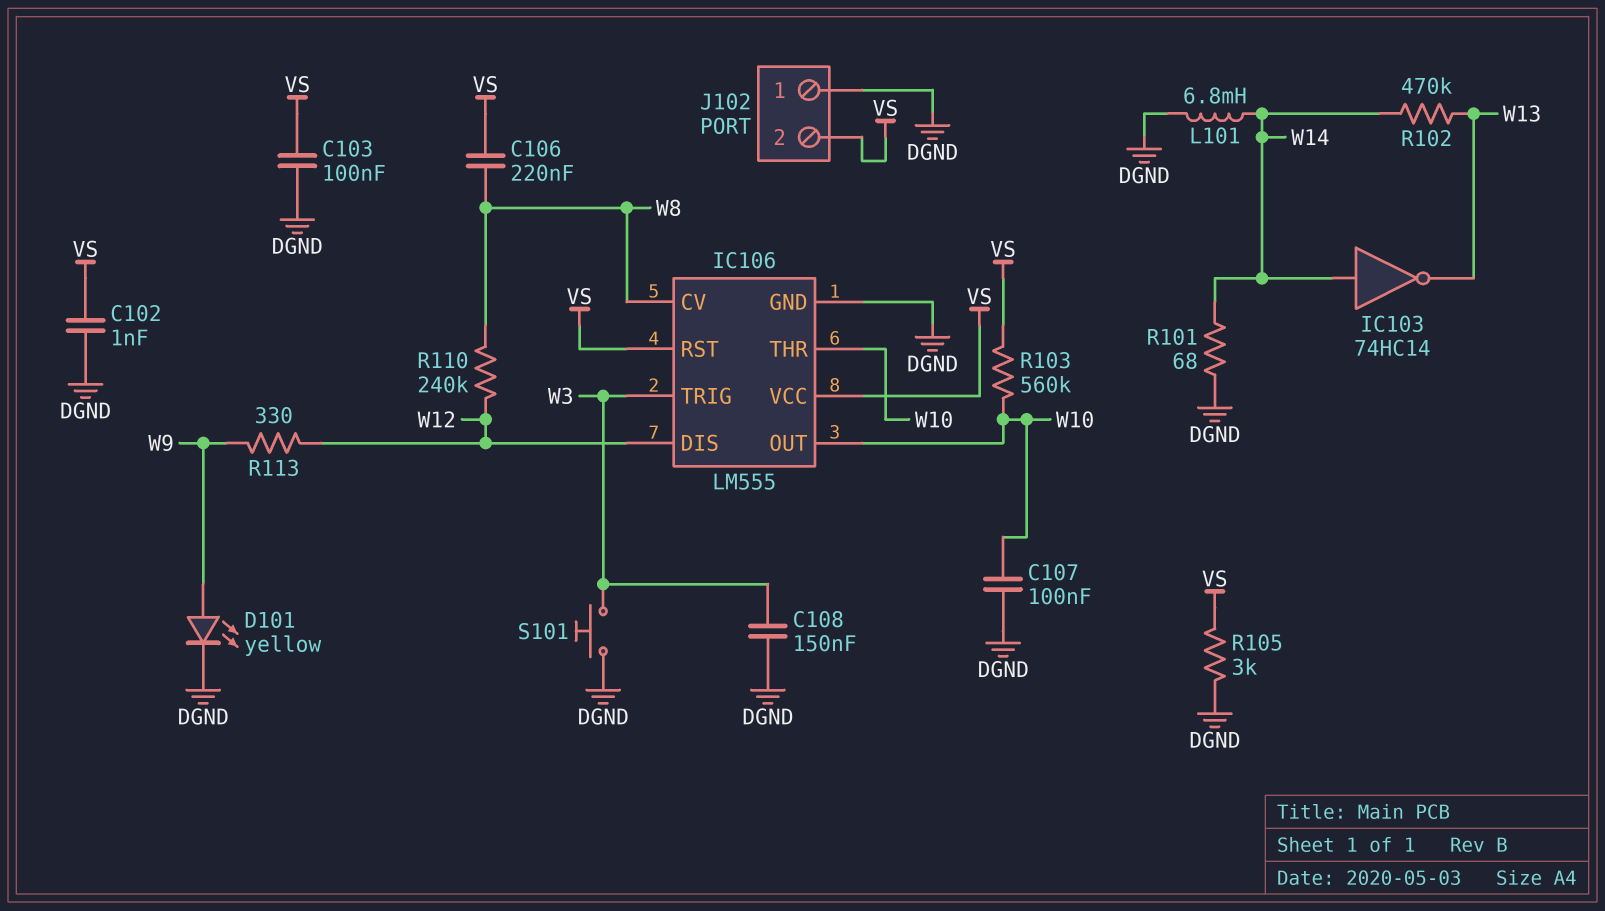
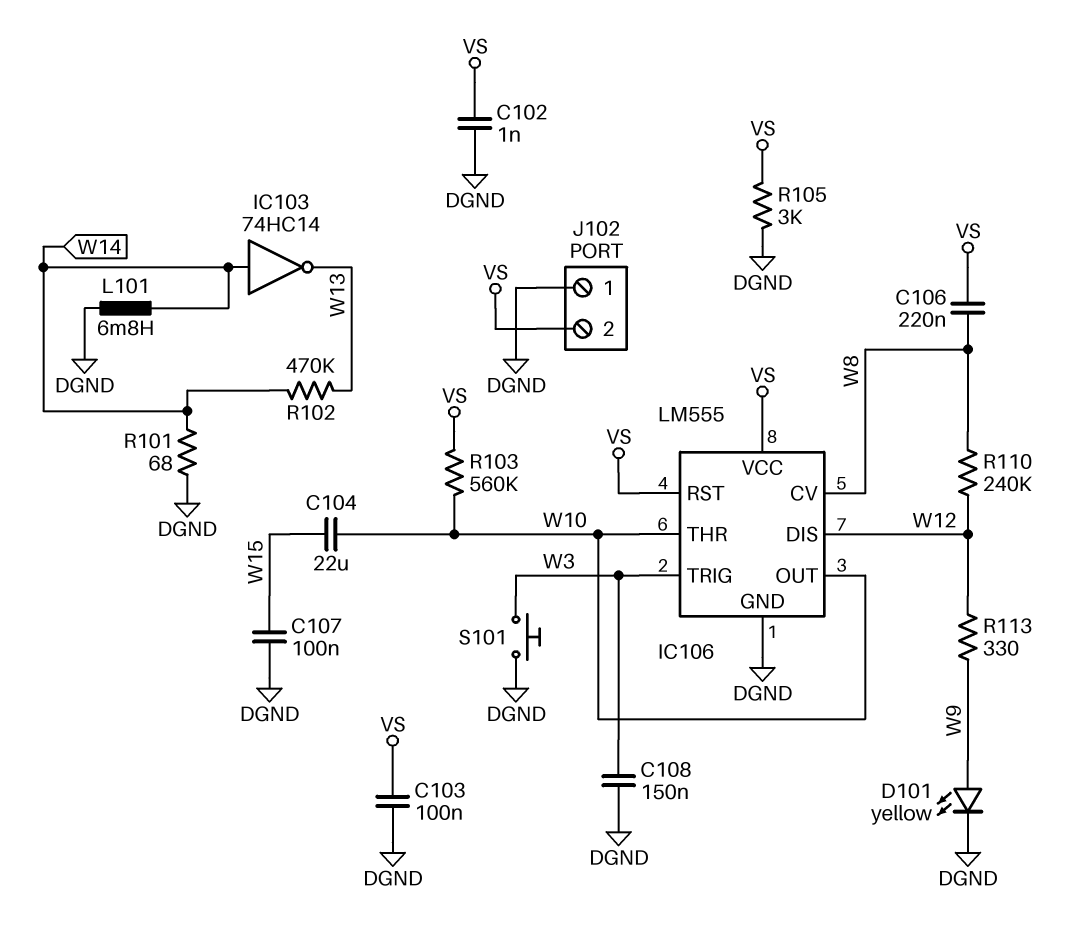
C104: none -> 22uF (W10, W15)
C107: 100nF (DGND, W10) -> 100nF (DGND, W15)

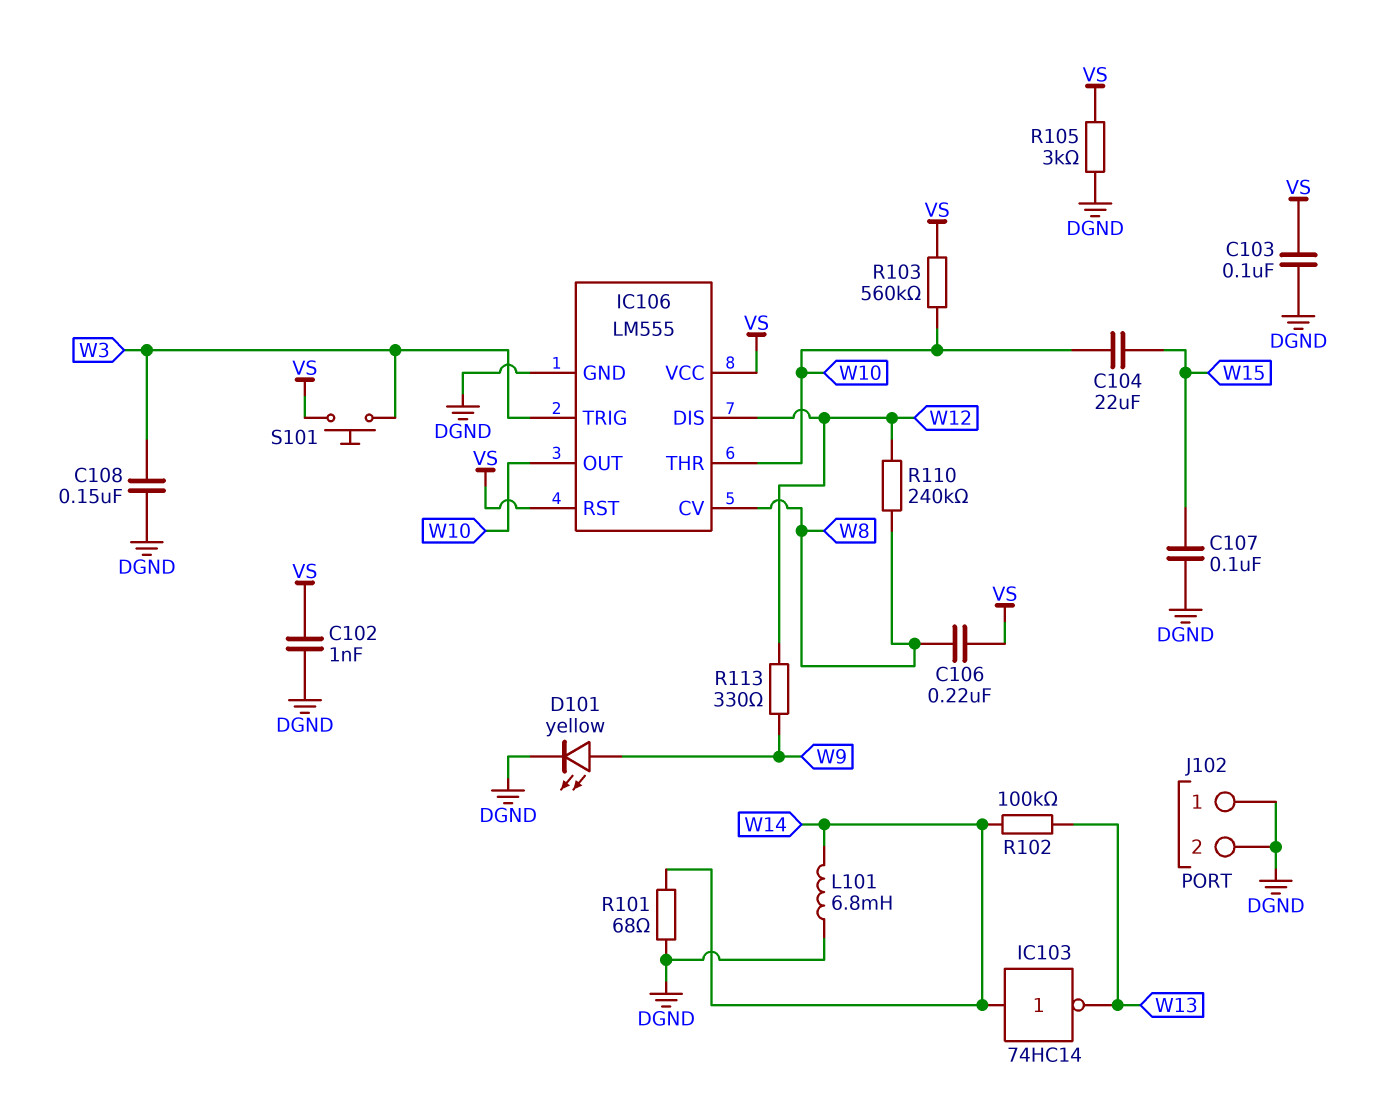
J102 pin 2: VS -> DGND
R102: 470k (W13, W14) -> 100k (W13, W14)
S101: button (DGND, W3) -> button (VS, W3)

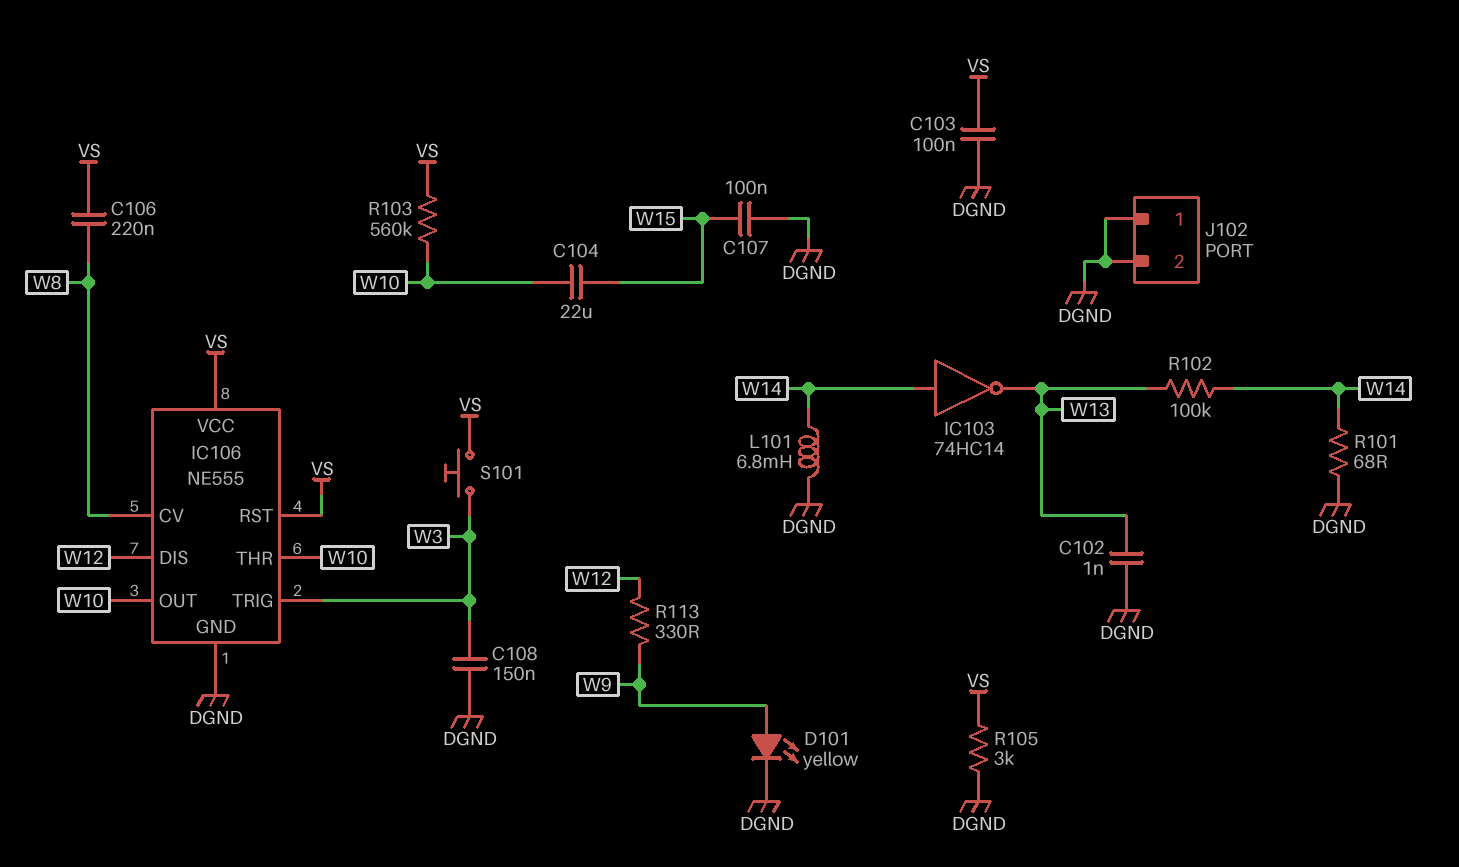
C102: 1nF (DGND, VS) -> 1nF (DGND, W13)
IC106: LM555 -> NE555
R110: 240k (W8, W12) -> none

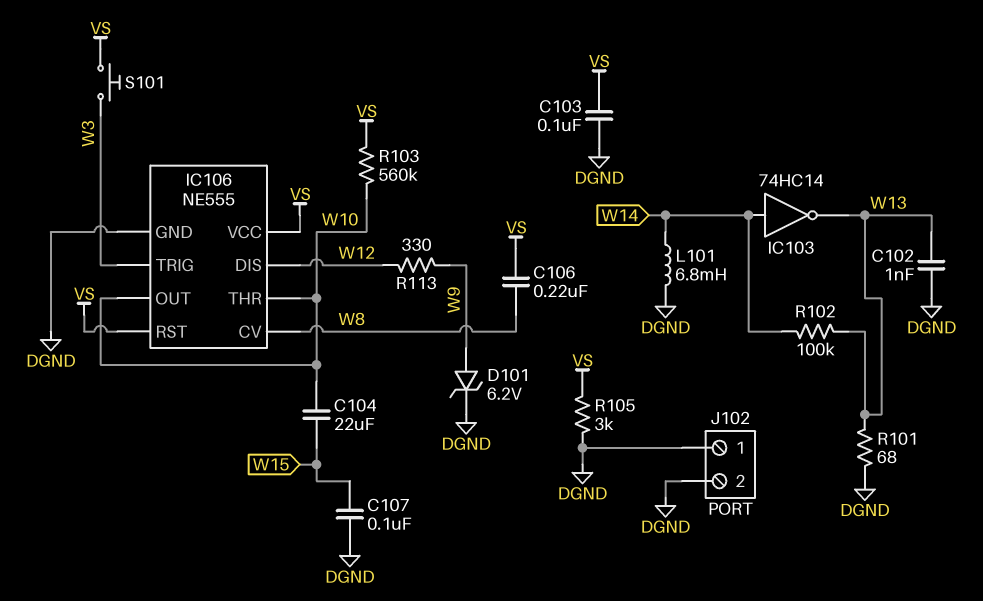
C108: 150nF (DGND, W3) -> none
D101: LED yellow (A W9, K DGND) -> zener 6.2V (A W9, K DGND)
R101: 68 (DGND, W14) -> 68 (DGND, W13)

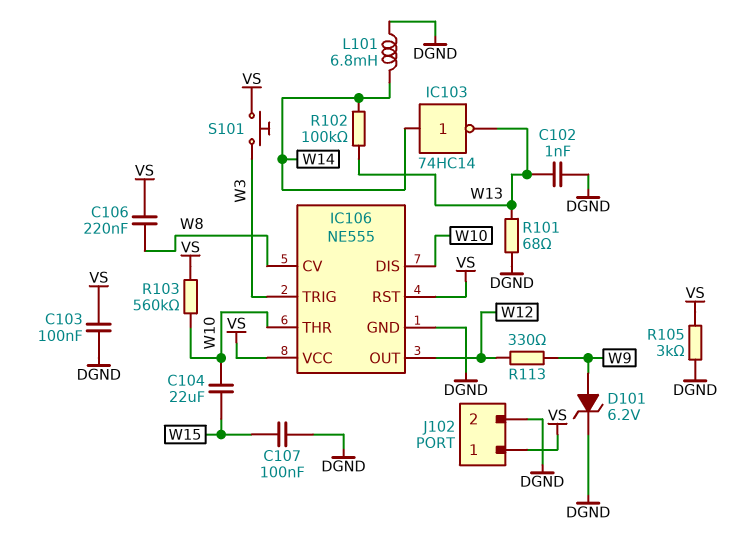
IC106 pin DIS: W12 -> W10
IC106 pin OUT: W10 -> W12
J102 pin 1: DGND -> VS

